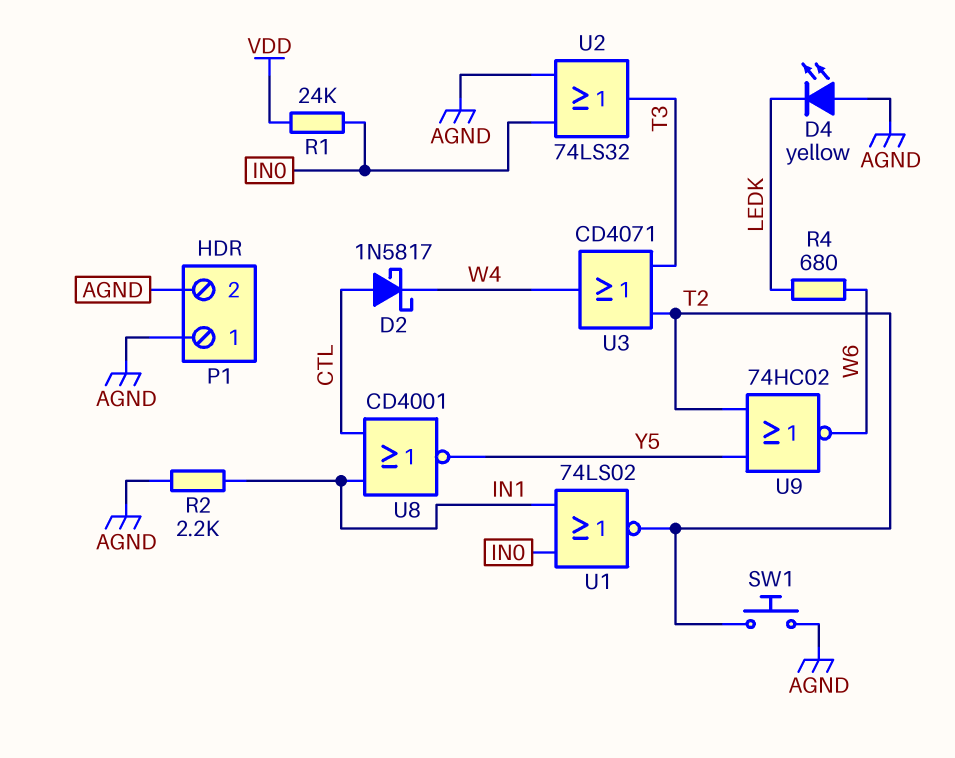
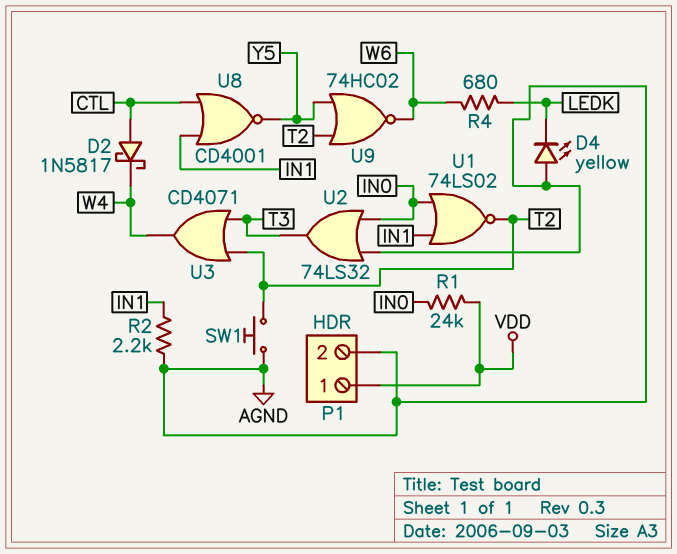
P1 pin 1: AGND -> VDD

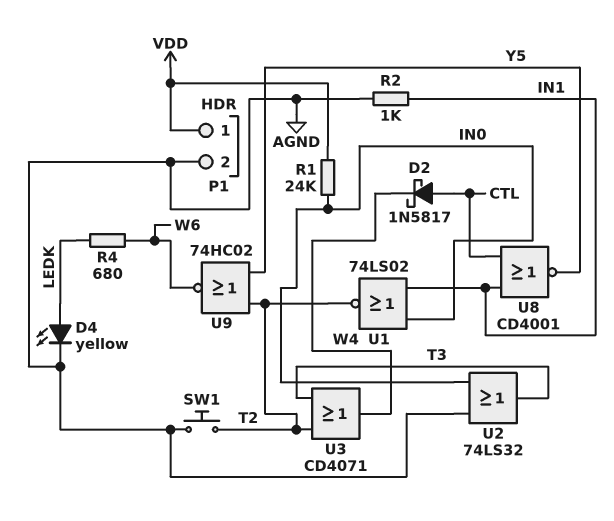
D4: LED yellow (A AGND, K LEDK) -> LED yellow (A LEDK, K AGND)
R2: 2.2k (AGND, IN1) -> 1k (AGND, IN1)

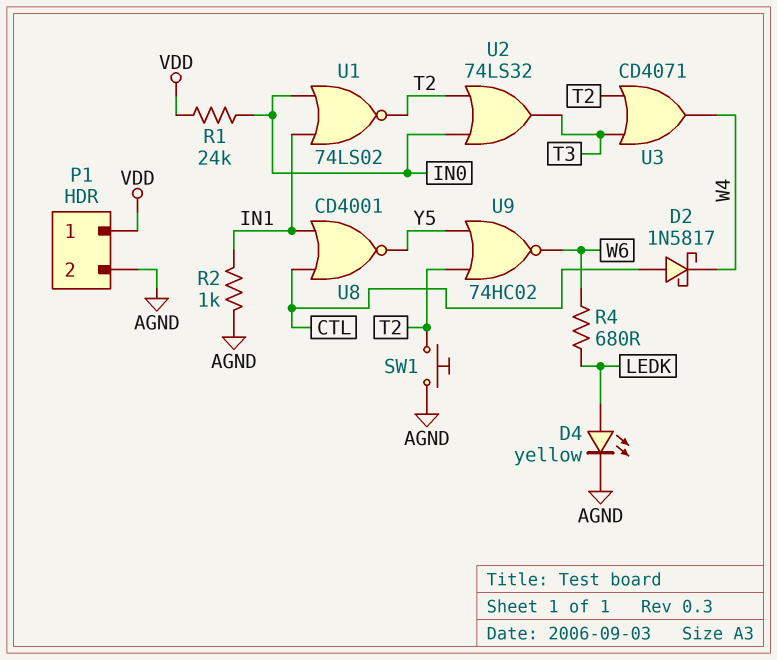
U2: OR 74LS32 (in AGND, in IN0, out T3) -> OR 74LS32 (in IN0, in T2, out T3)

